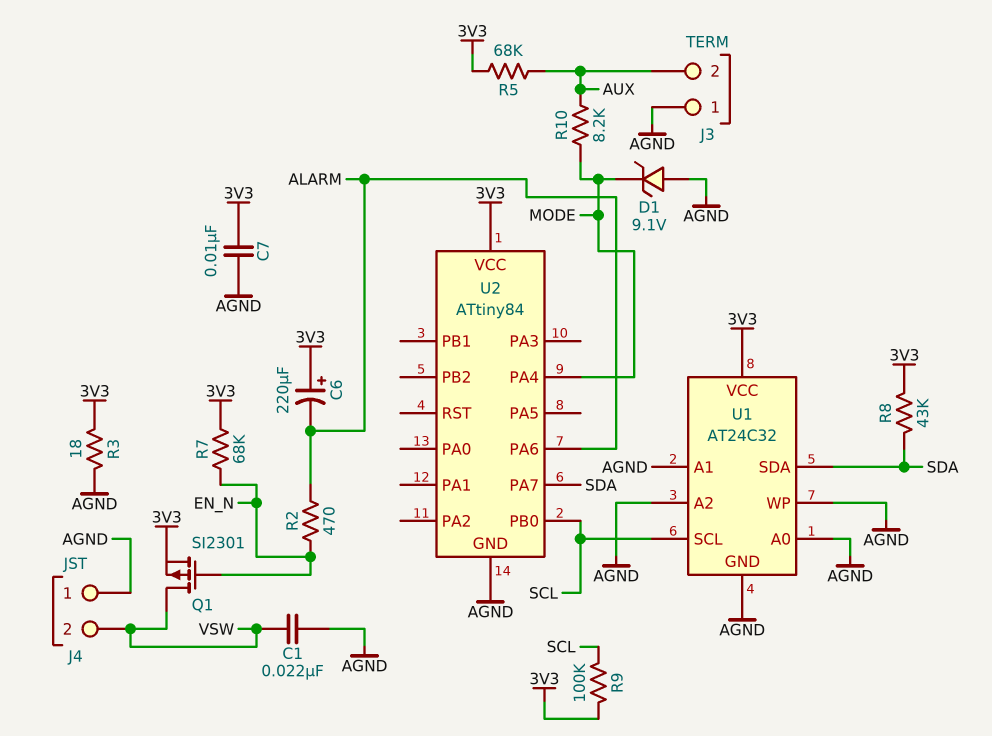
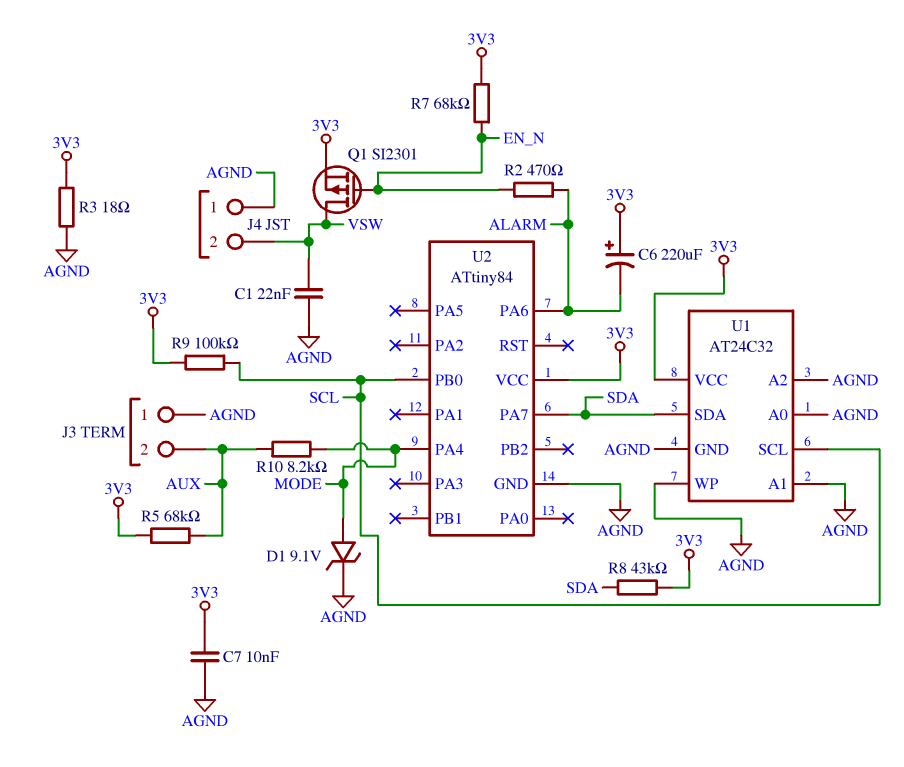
D1: zener 9.1V (A AGND, K MODE) -> zener 9.1V (A MODE, K AGND)

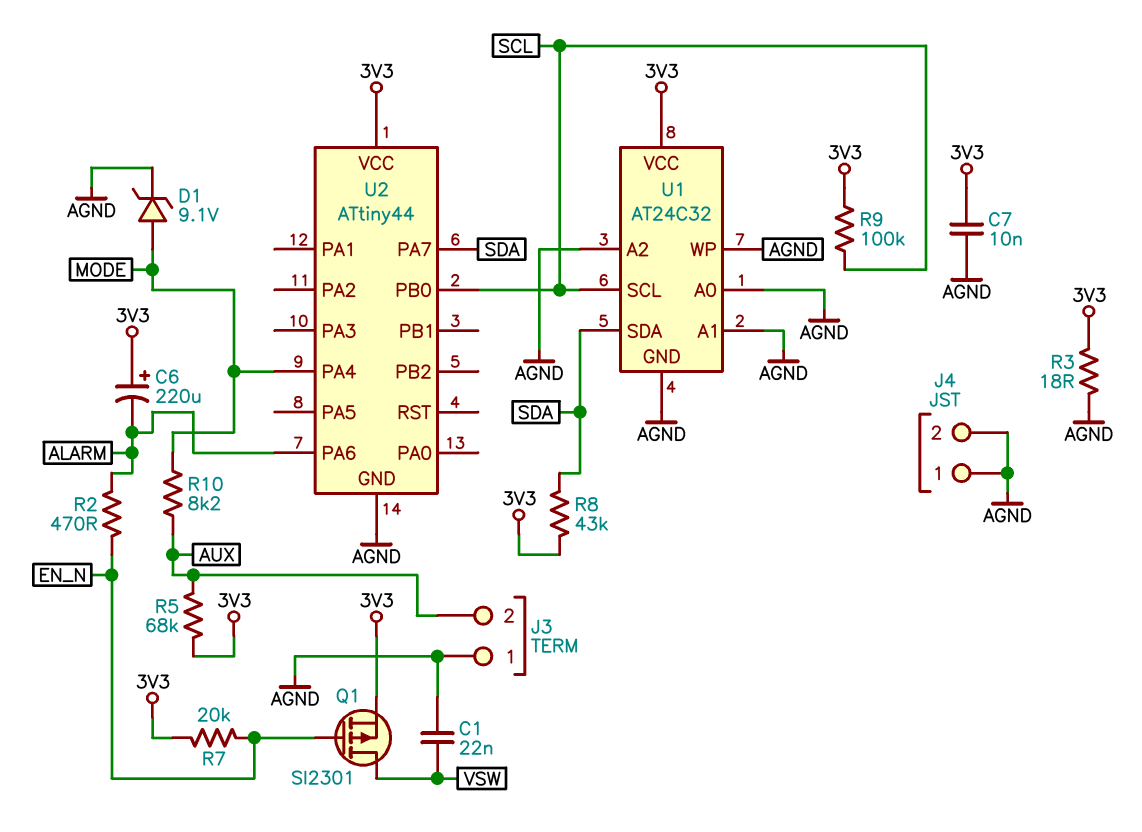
J4 pin 2: VSW -> AGND
R7: 68k (3V3, EN_N) -> 20k (3V3, EN_N)
U2: ATtiny84 -> ATtiny44

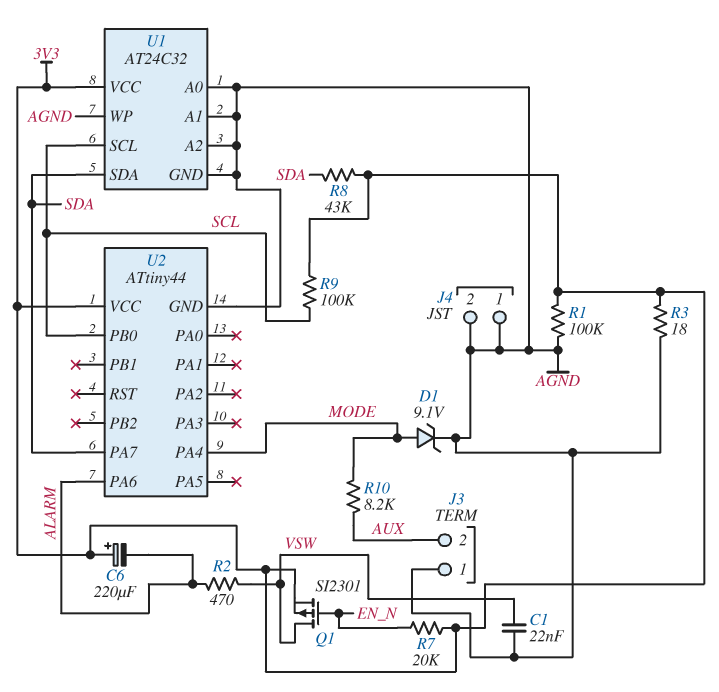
C7: 10nF (3V3, AGND) -> none
R1: none -> 100k (3V3, AGND)
R2: 470 (ALARM, EN_N) -> 470 (ALARM, VSW)
R5: 68k (3V3, AUX) -> none

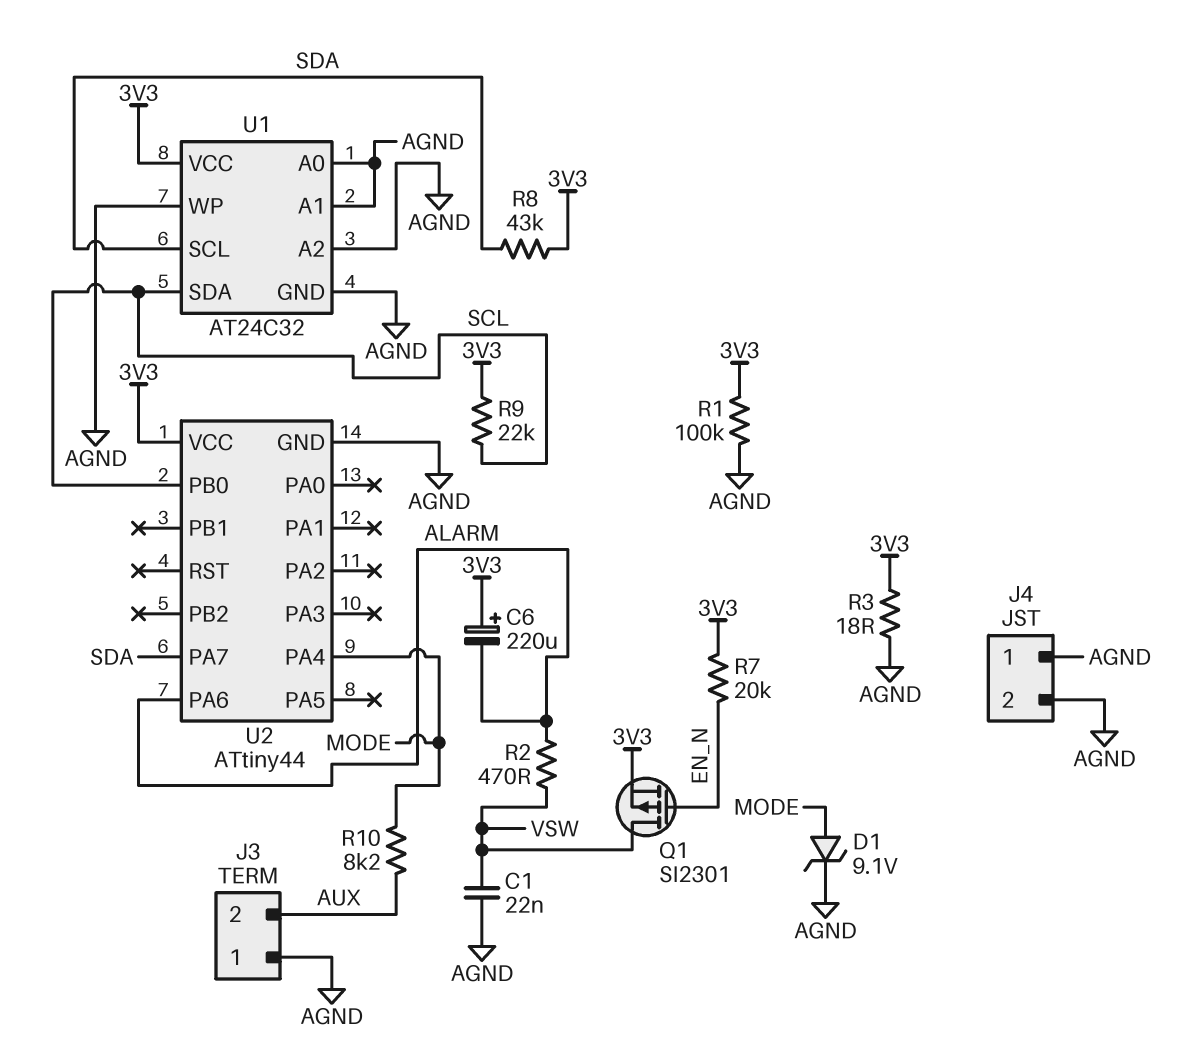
R9: 100k (3V3, SCL) -> 22k (3V3, SCL)
U1 pin SCL: SCL -> SDA
U1 pin SDA: SDA -> SCL

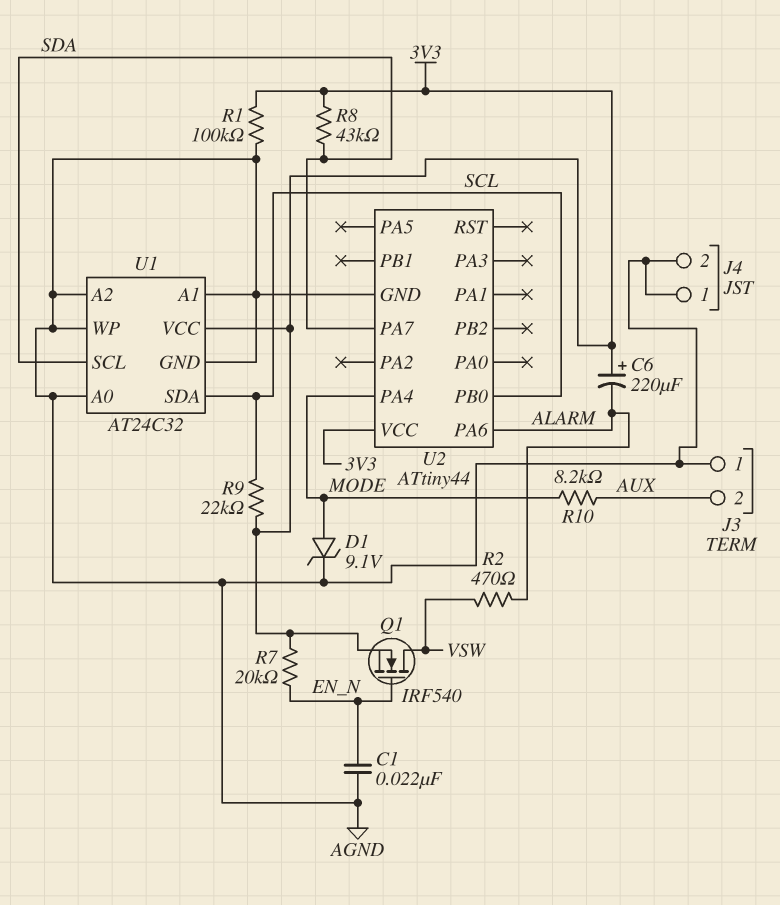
C1: 22nF (AGND, VSW) -> 22nF (AGND, EN_N)
Q1: PMOS SI2301 (G EN_N, D VSW, S 3V3) -> NMOS IRF540 (G EN_N, D VSW, S 3V3)
R3: 18 (3V3, AGND) -> none

